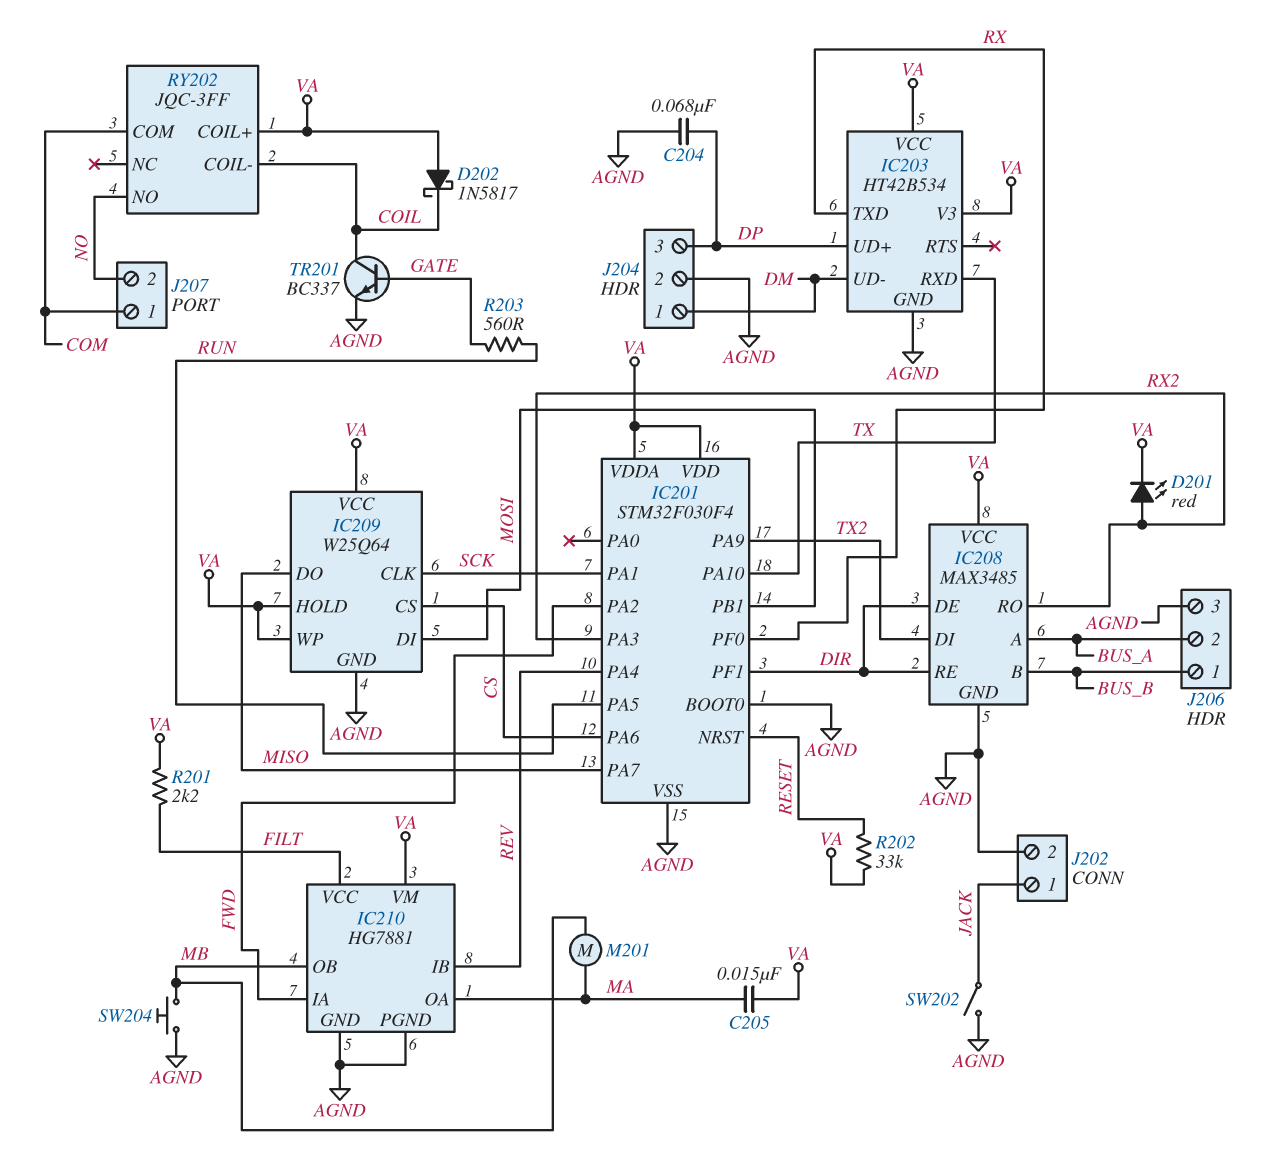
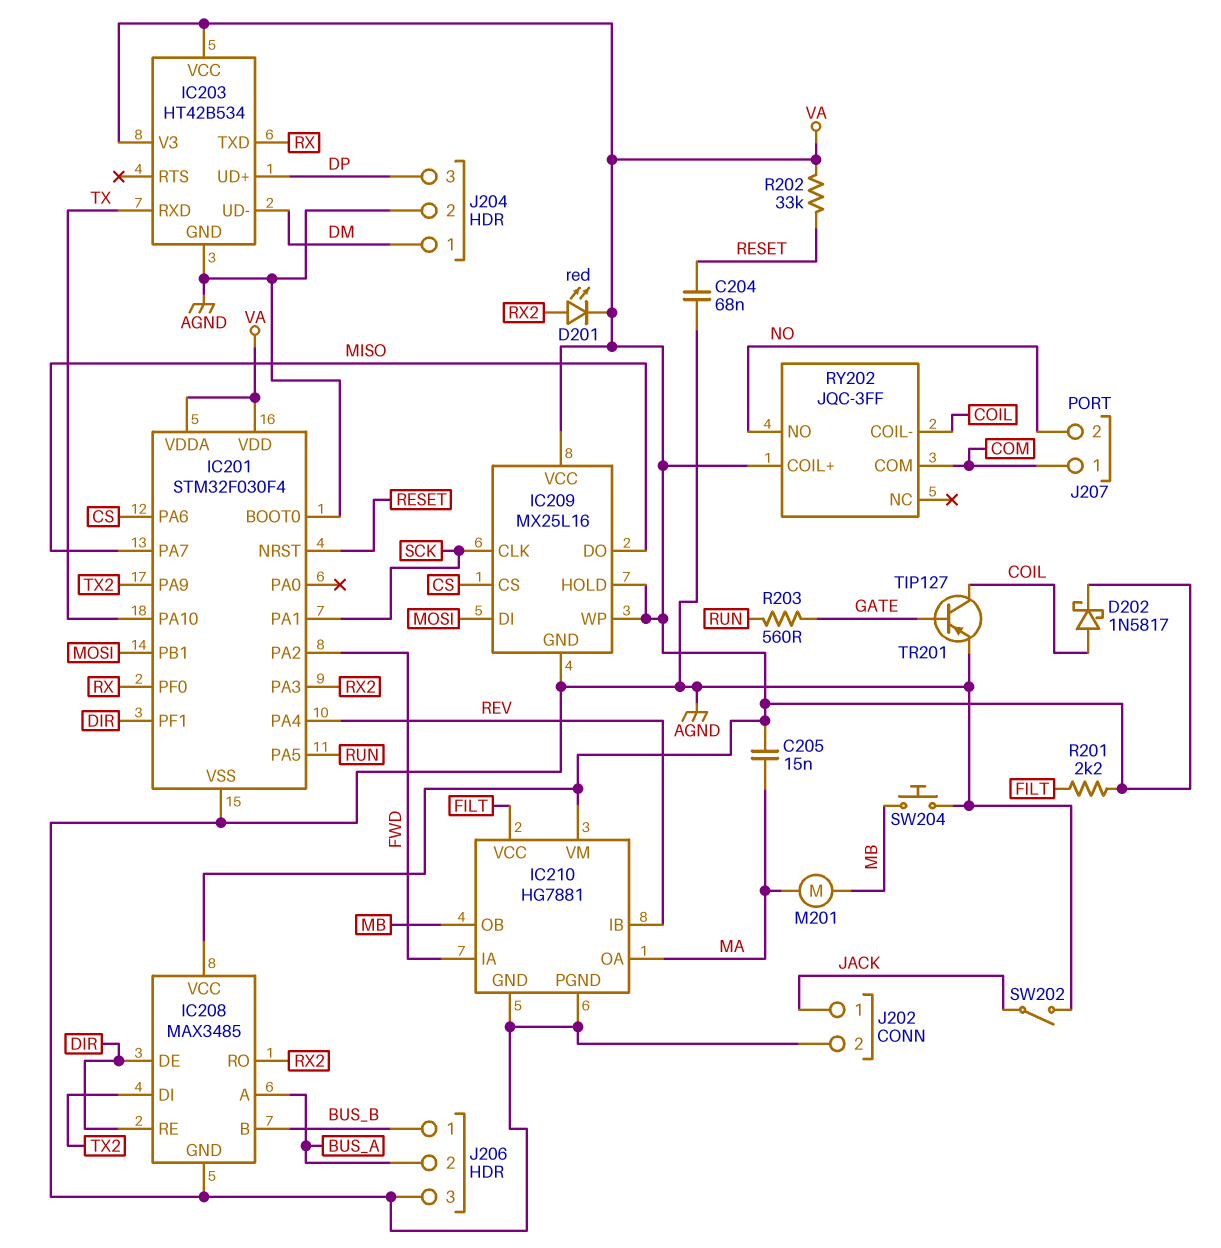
C204: 68nF (AGND, DP) -> 68nF (AGND, RESET)
D202: schottky 1N5817 (A VA, K COIL) -> schottky 1N5817 (A COIL, K VA)
IC209: W25Q64 -> MX25L16
TR201: NPN BC337 (B GATE, C COIL, E AGND) -> PNP TIP127 (B GATE, C COIL, E AGND)

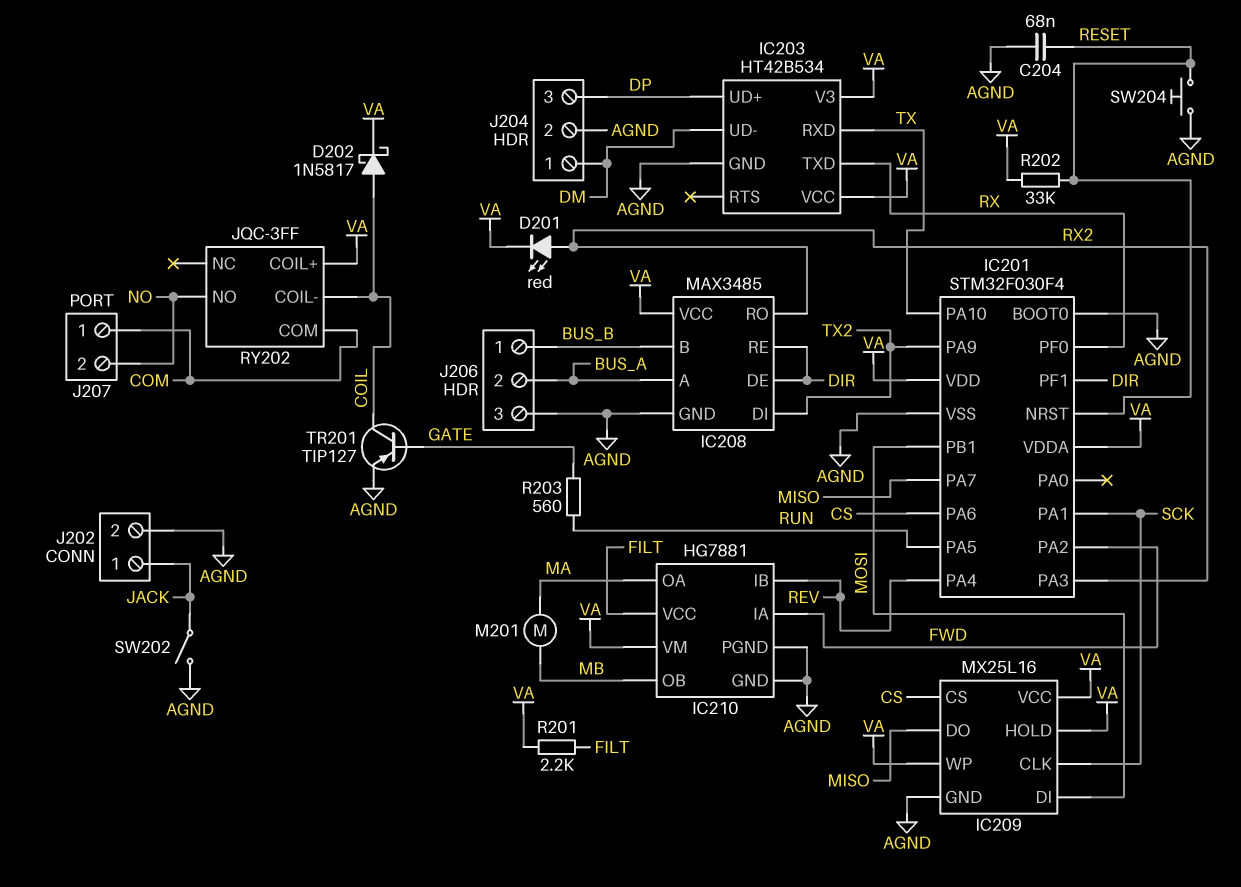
C205: 15nF (MA, VA) -> none
SW204: button (AGND, MB) -> button (AGND, RESET)

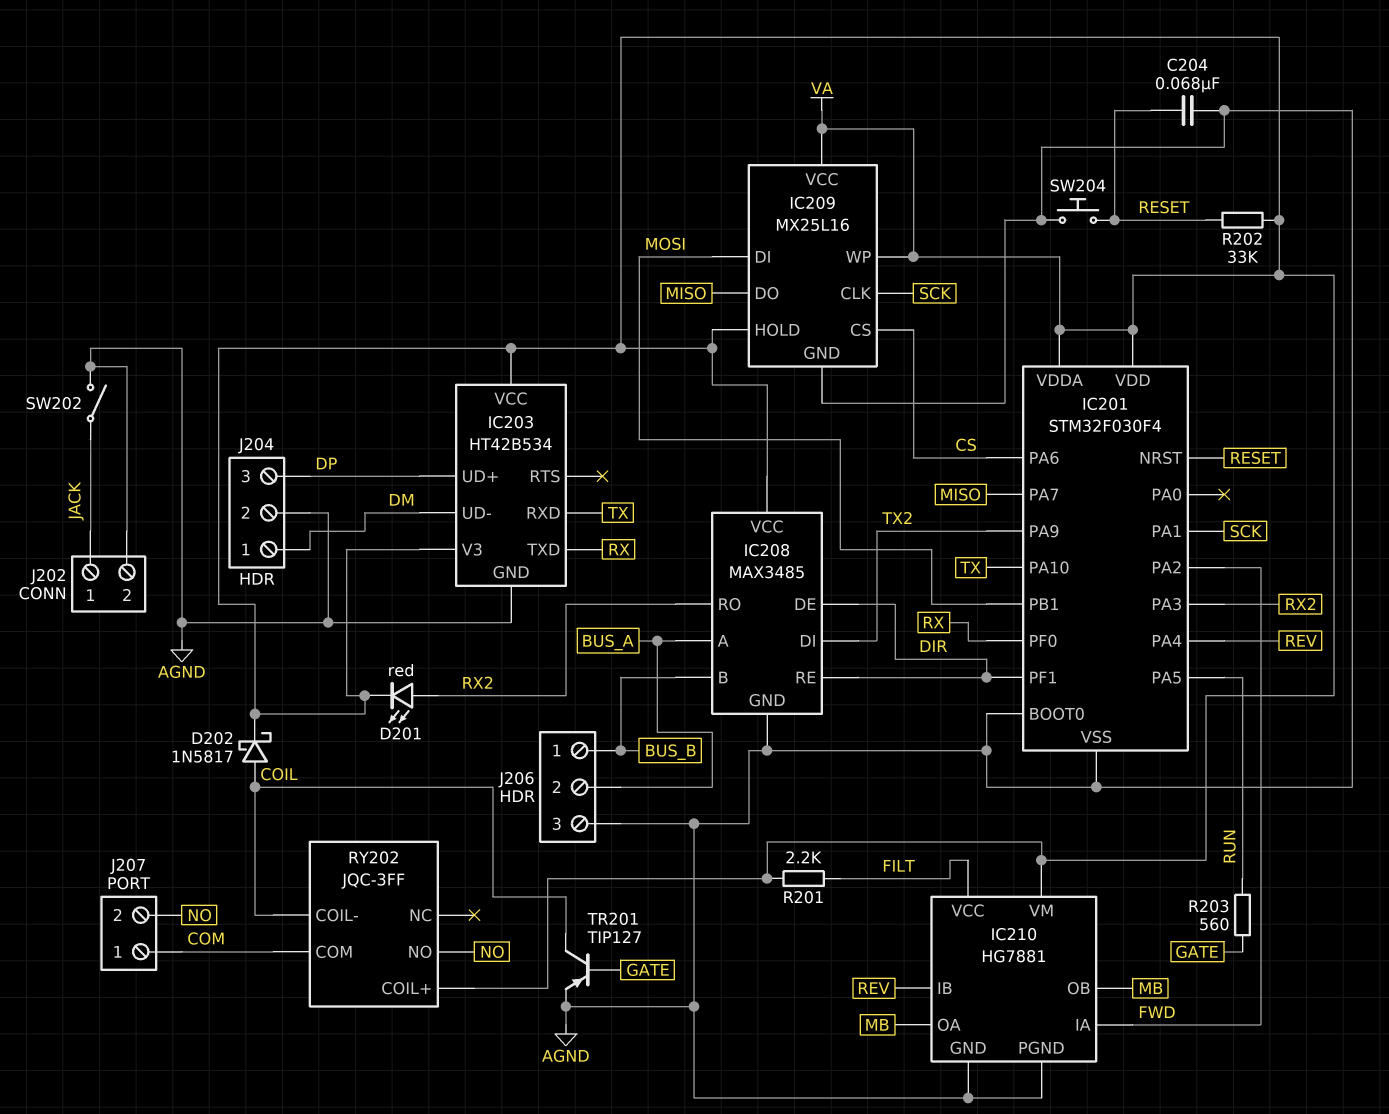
IC210 pin OA: MA -> MB
M201: motor (MA, MB) -> none

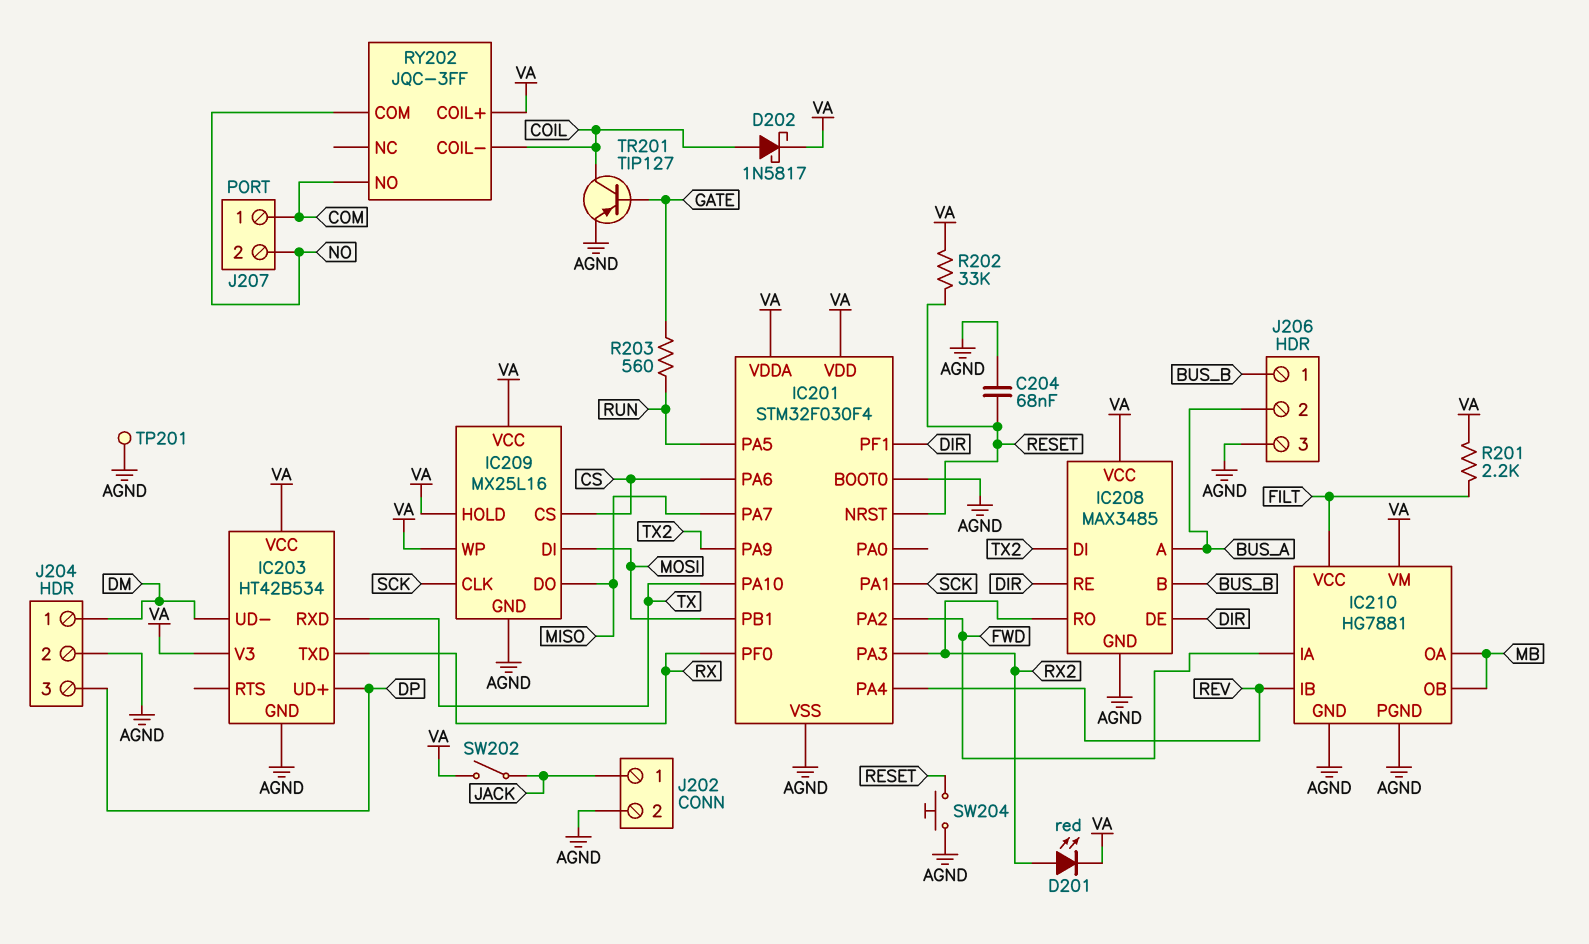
RY202 pin COM: COM -> NO
RY202 pin NO: NO -> COM
SW202: switch (AGND, JACK) -> switch (JACK, VA)
TP201: none -> test point (AGND)

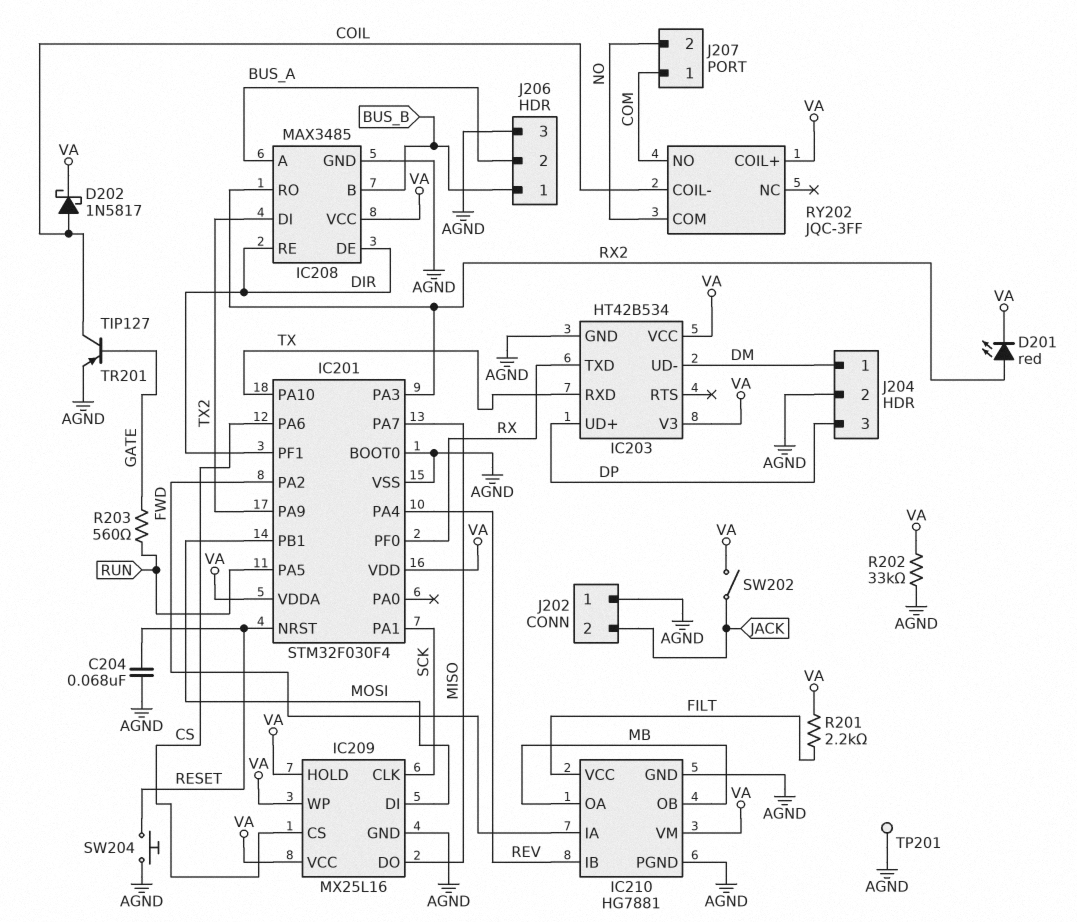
J202 pin 1: JACK -> AGND
J202 pin 2: AGND -> JACK
R202: 33k (RESET, VA) -> 33k (AGND, VA)

